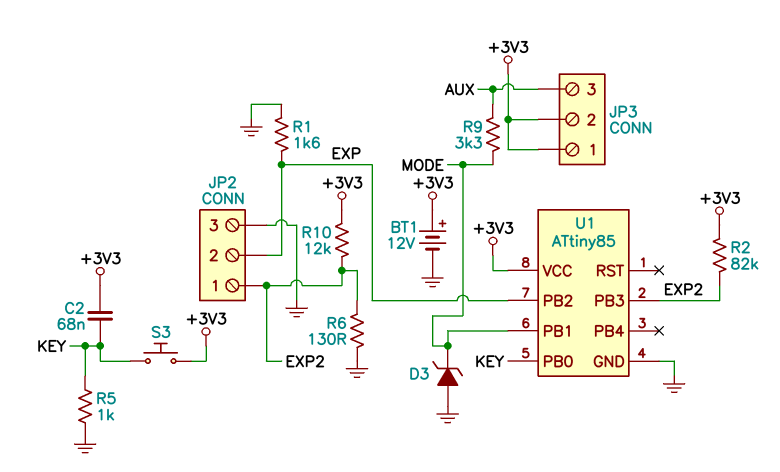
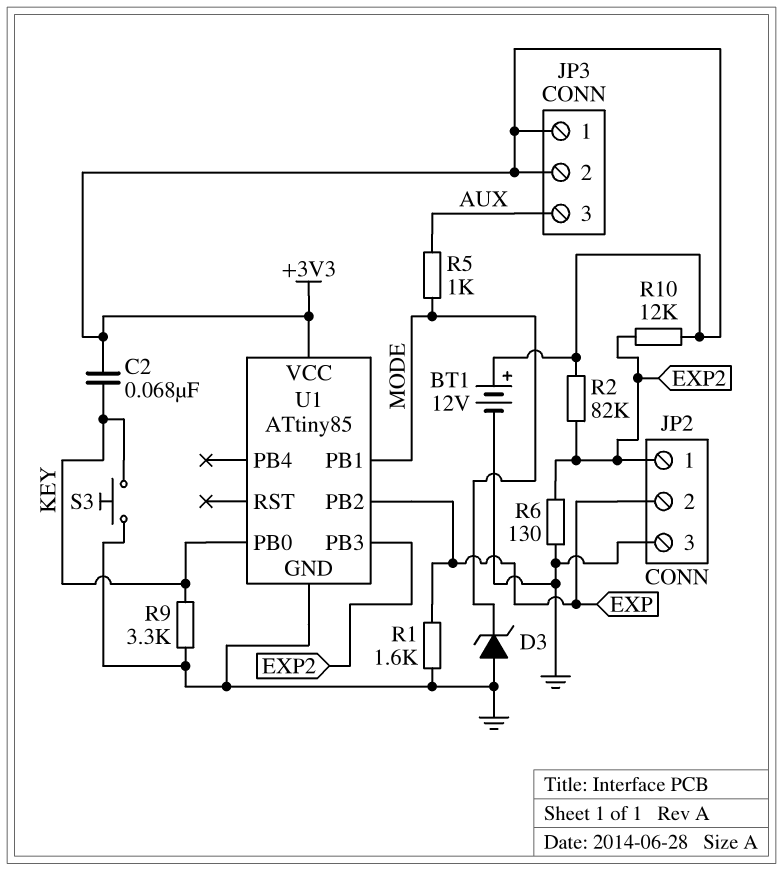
R5: 1k (GND, KEY) -> 1k (AUX, MODE)
R9: 3.3k (AUX, MODE) -> 3.3k (GND, KEY)
S3: button (+3V3, KEY) -> button (GND, KEY)

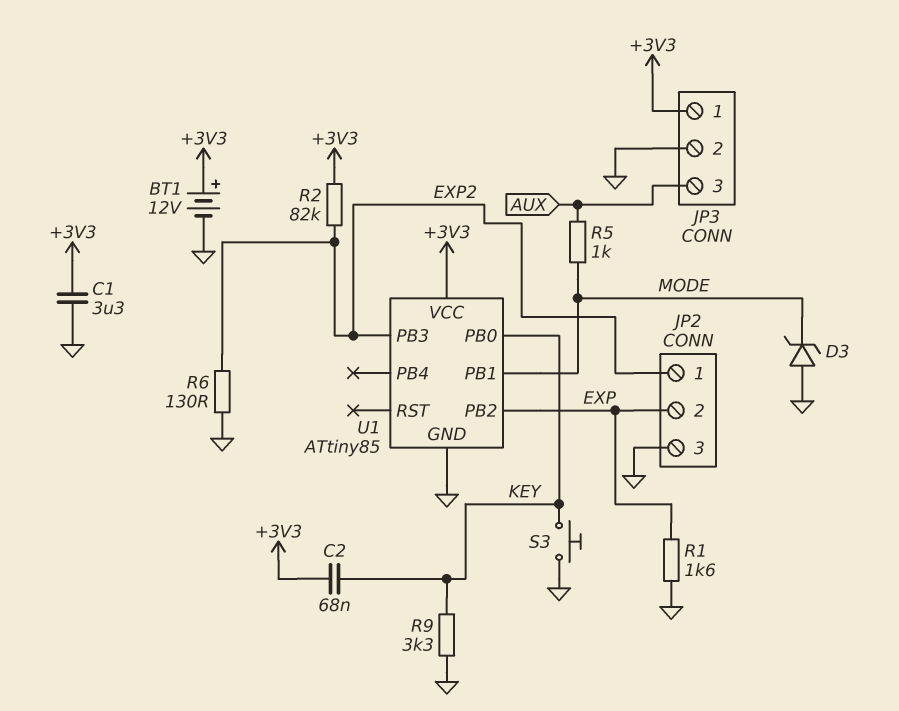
C1: none -> 3.3uF (+3V3, GND)
JP3 pin 2: +3V3 -> GND
R10: 12k (+3V3, EXP2) -> none

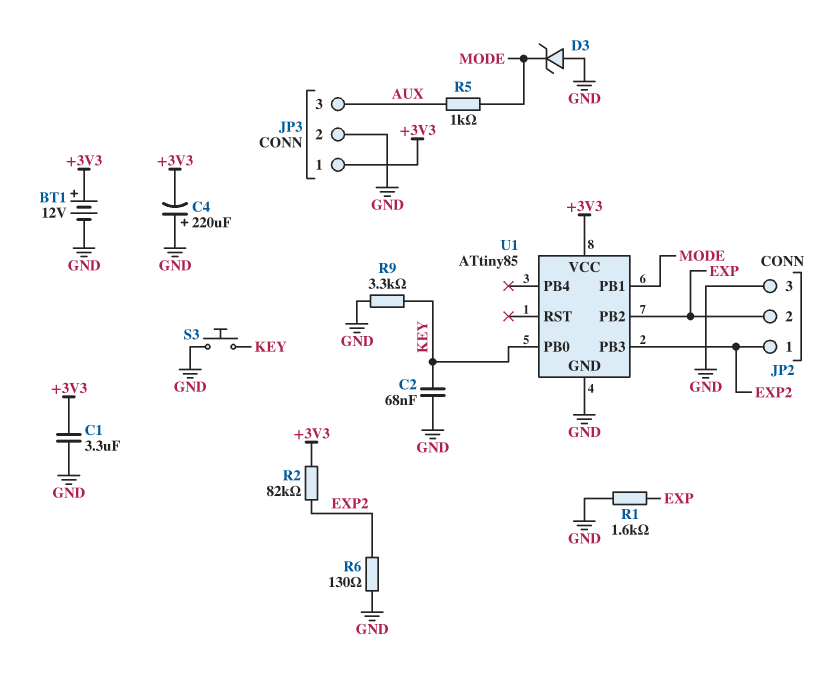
C2: 68nF (+3V3, KEY) -> 68nF (GND, KEY)
C4: none -> 220uF (plus GND, minus +3V3)

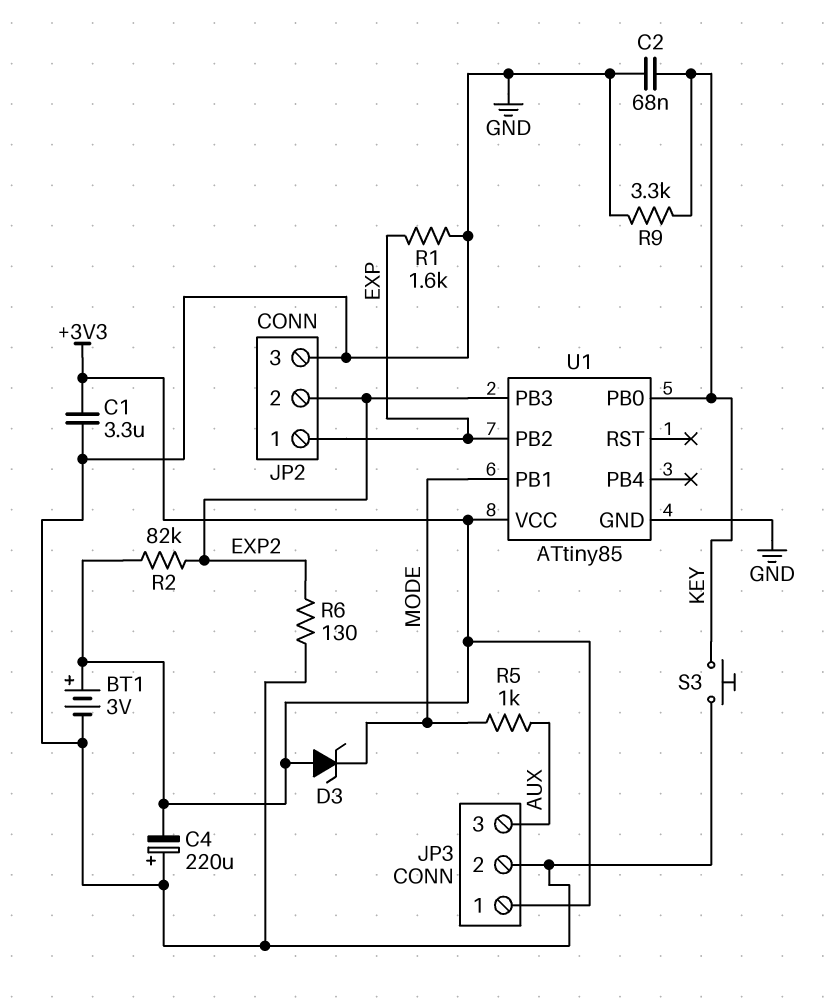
BT1: 12V (plus +3V3, minus GND) -> 3V (plus +3V3, minus GND)
D3: zener (A GND, K MODE) -> zener (A +3V3, K MODE)
JP2 pin 1: EXP2 -> EXP
JP2 pin 2: EXP -> EXP2

